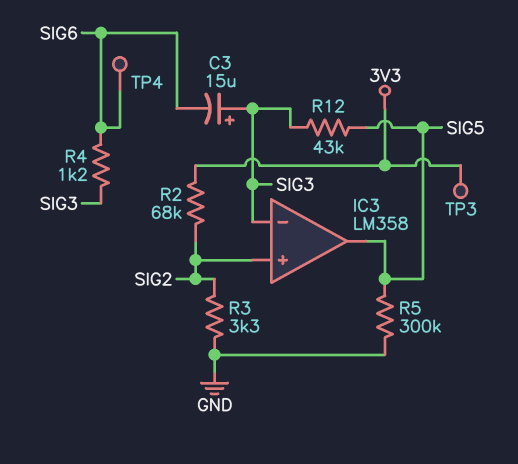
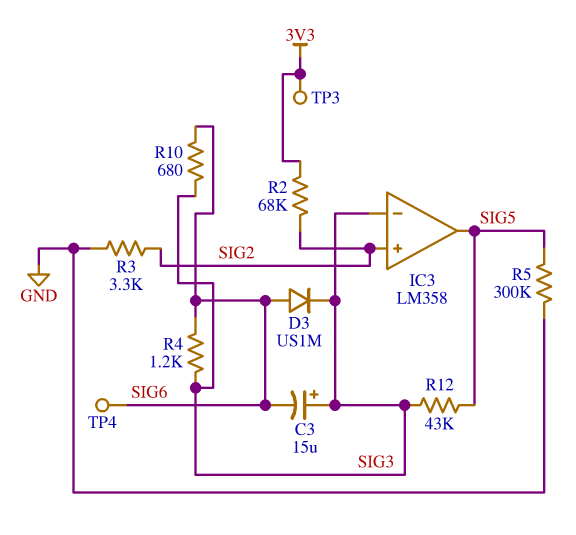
D3: none -> diode US1M (A SIG6, K SIG3)
R10: none -> 680 (SIG3, SIG6)

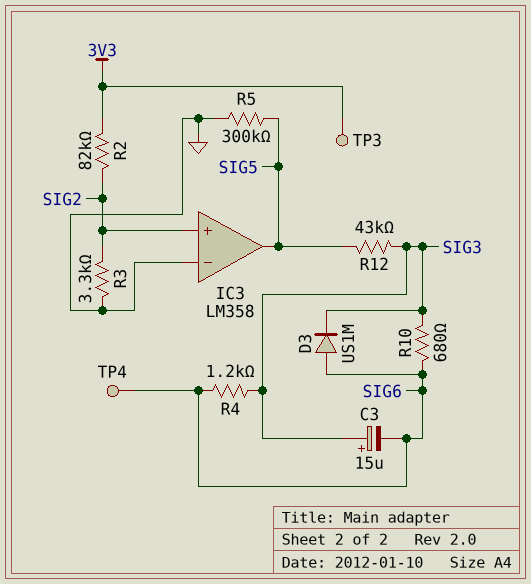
IC3 pin in-: SIG3 -> GND
R2: 68k (3V3, SIG2) -> 82k (3V3, SIG2)

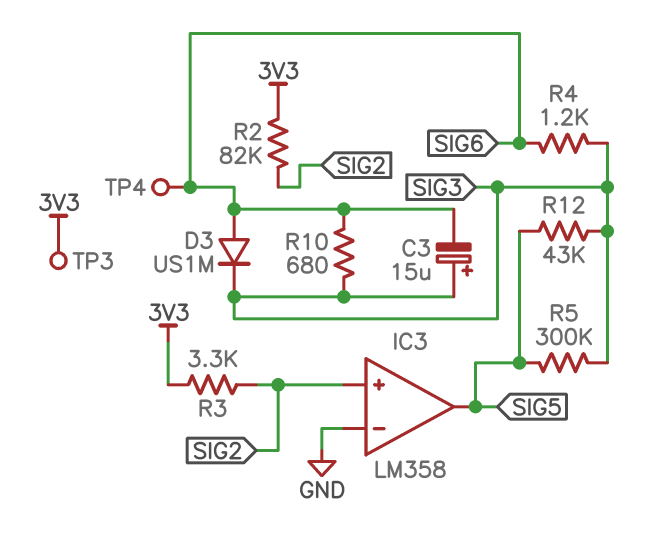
R3: 3.3k (GND, SIG2) -> 3.3k (3V3, SIG2)
R5: 300k (GND, SIG5) -> 300k (SIG3, SIG5)

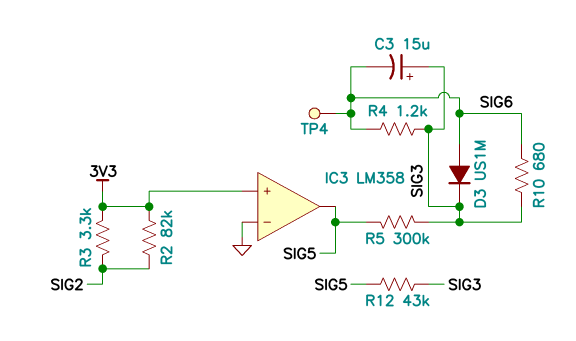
IC3 pin in+: SIG2 -> 3V3
TP3: test point (3V3) -> none

